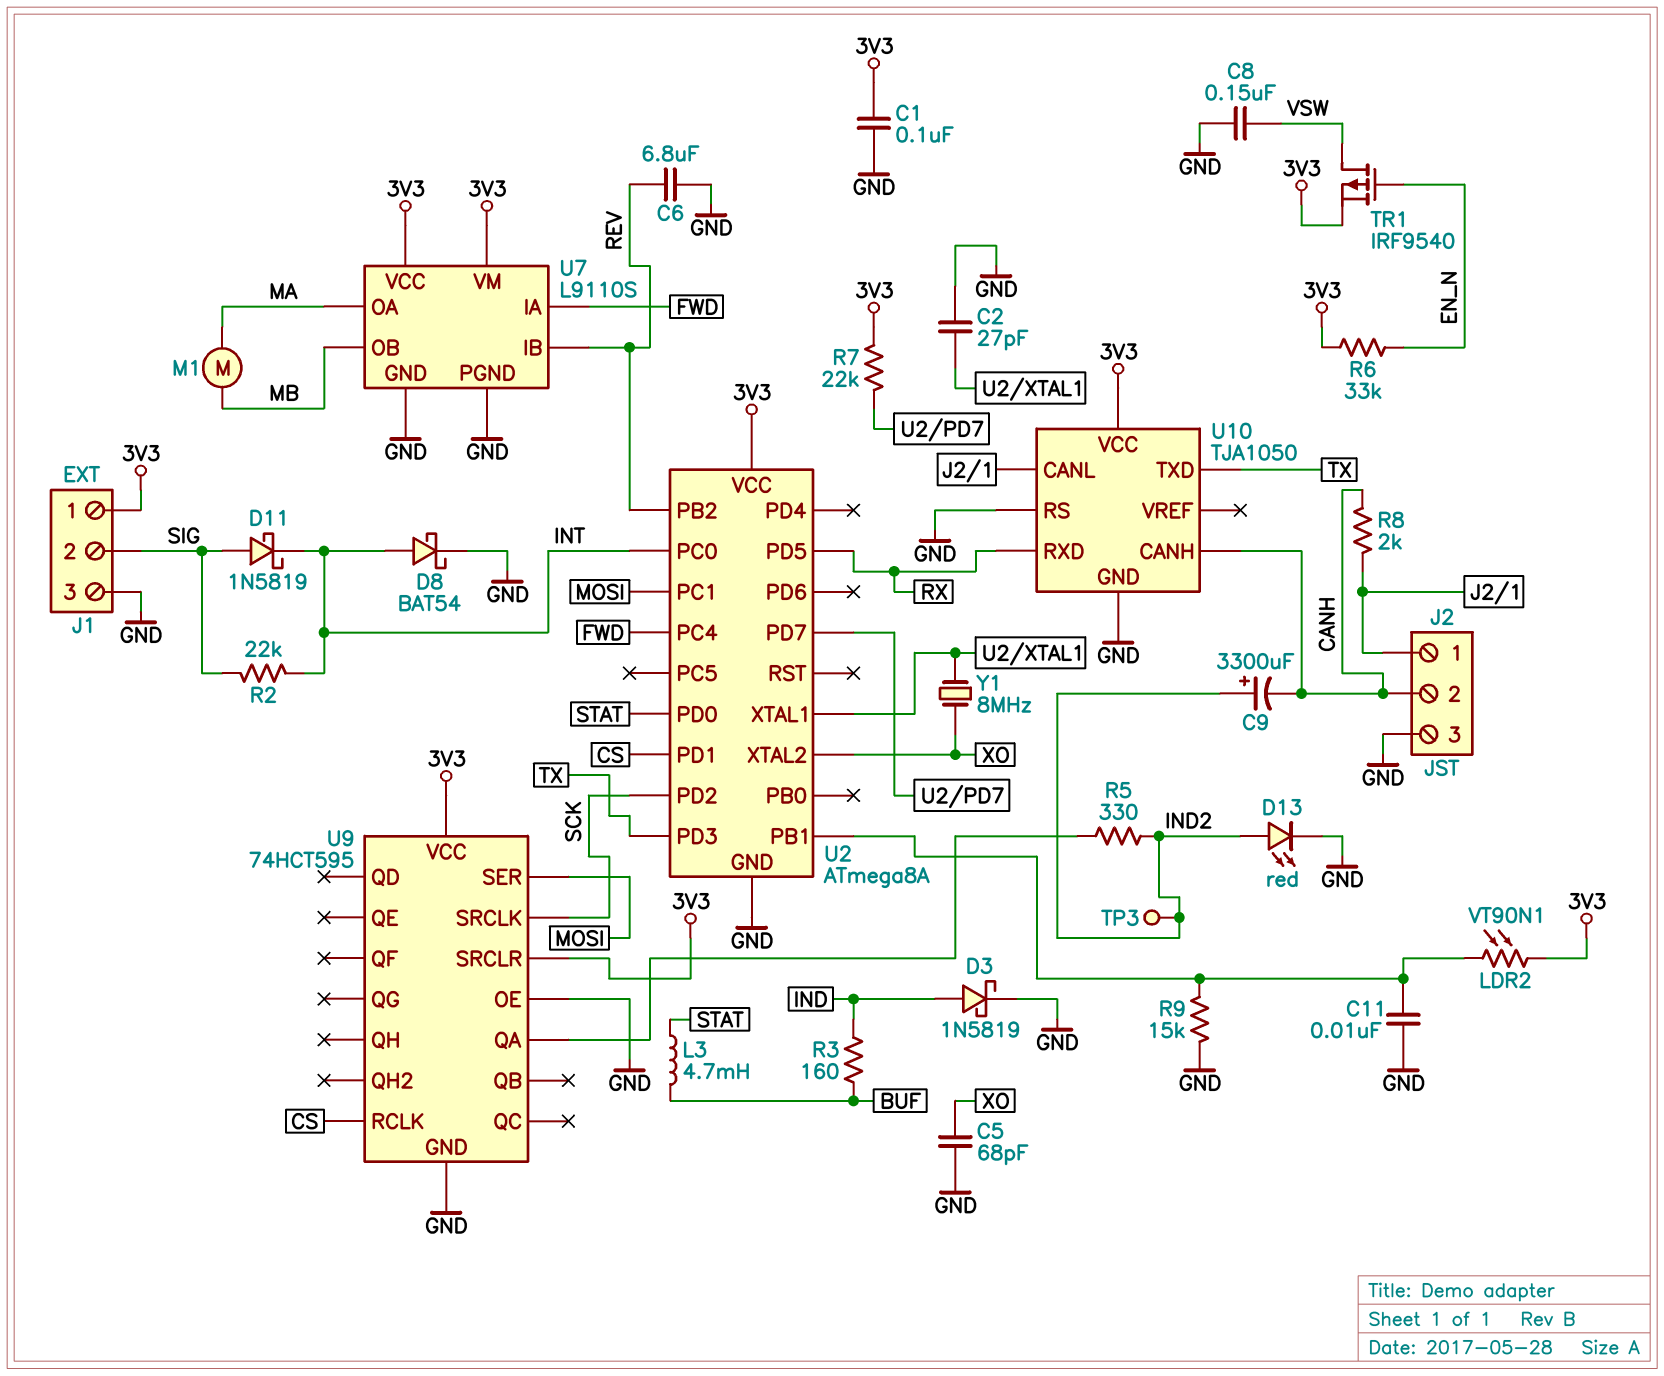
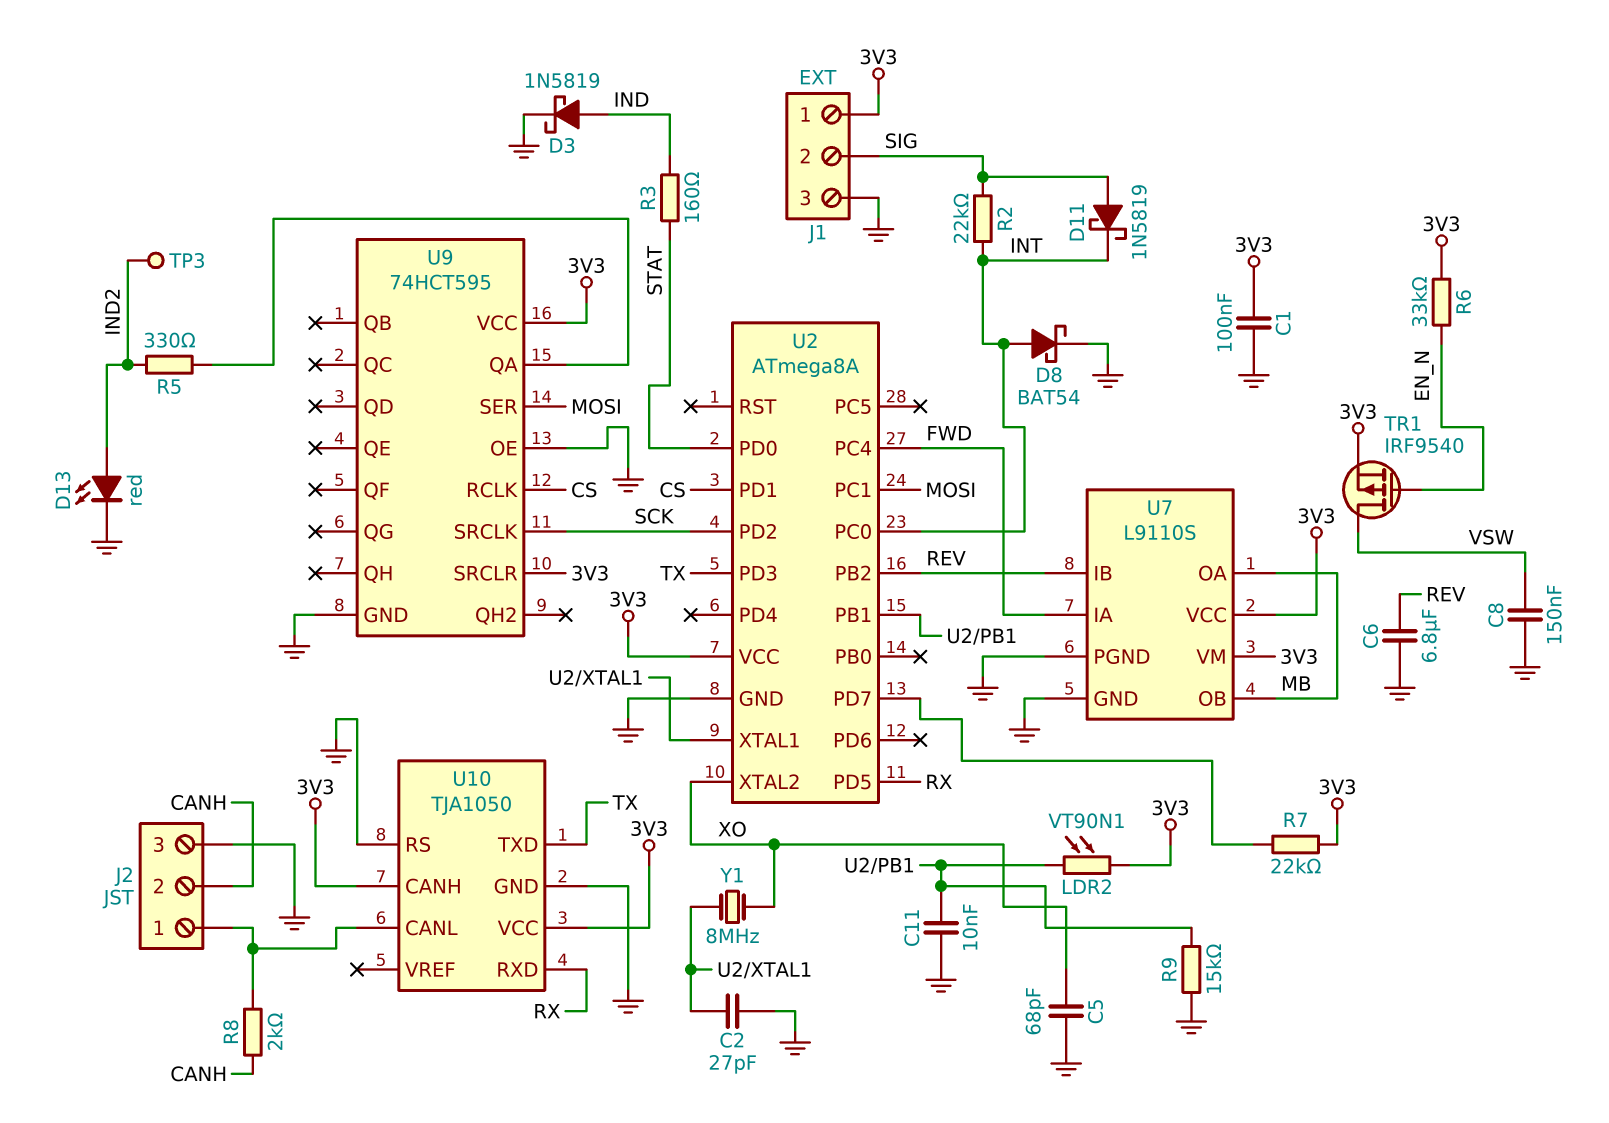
C9: 3300uF (plus IND2, minus CANH) -> none
L3: 4.7mH (BUF, STAT) -> none
M1: motor (MA, MB) -> none
R3: 160 (BUF, IND) -> 160 (IND, STAT)
U7 pin OA: MA -> MB
U10 pin CANH: CANH -> 3V3

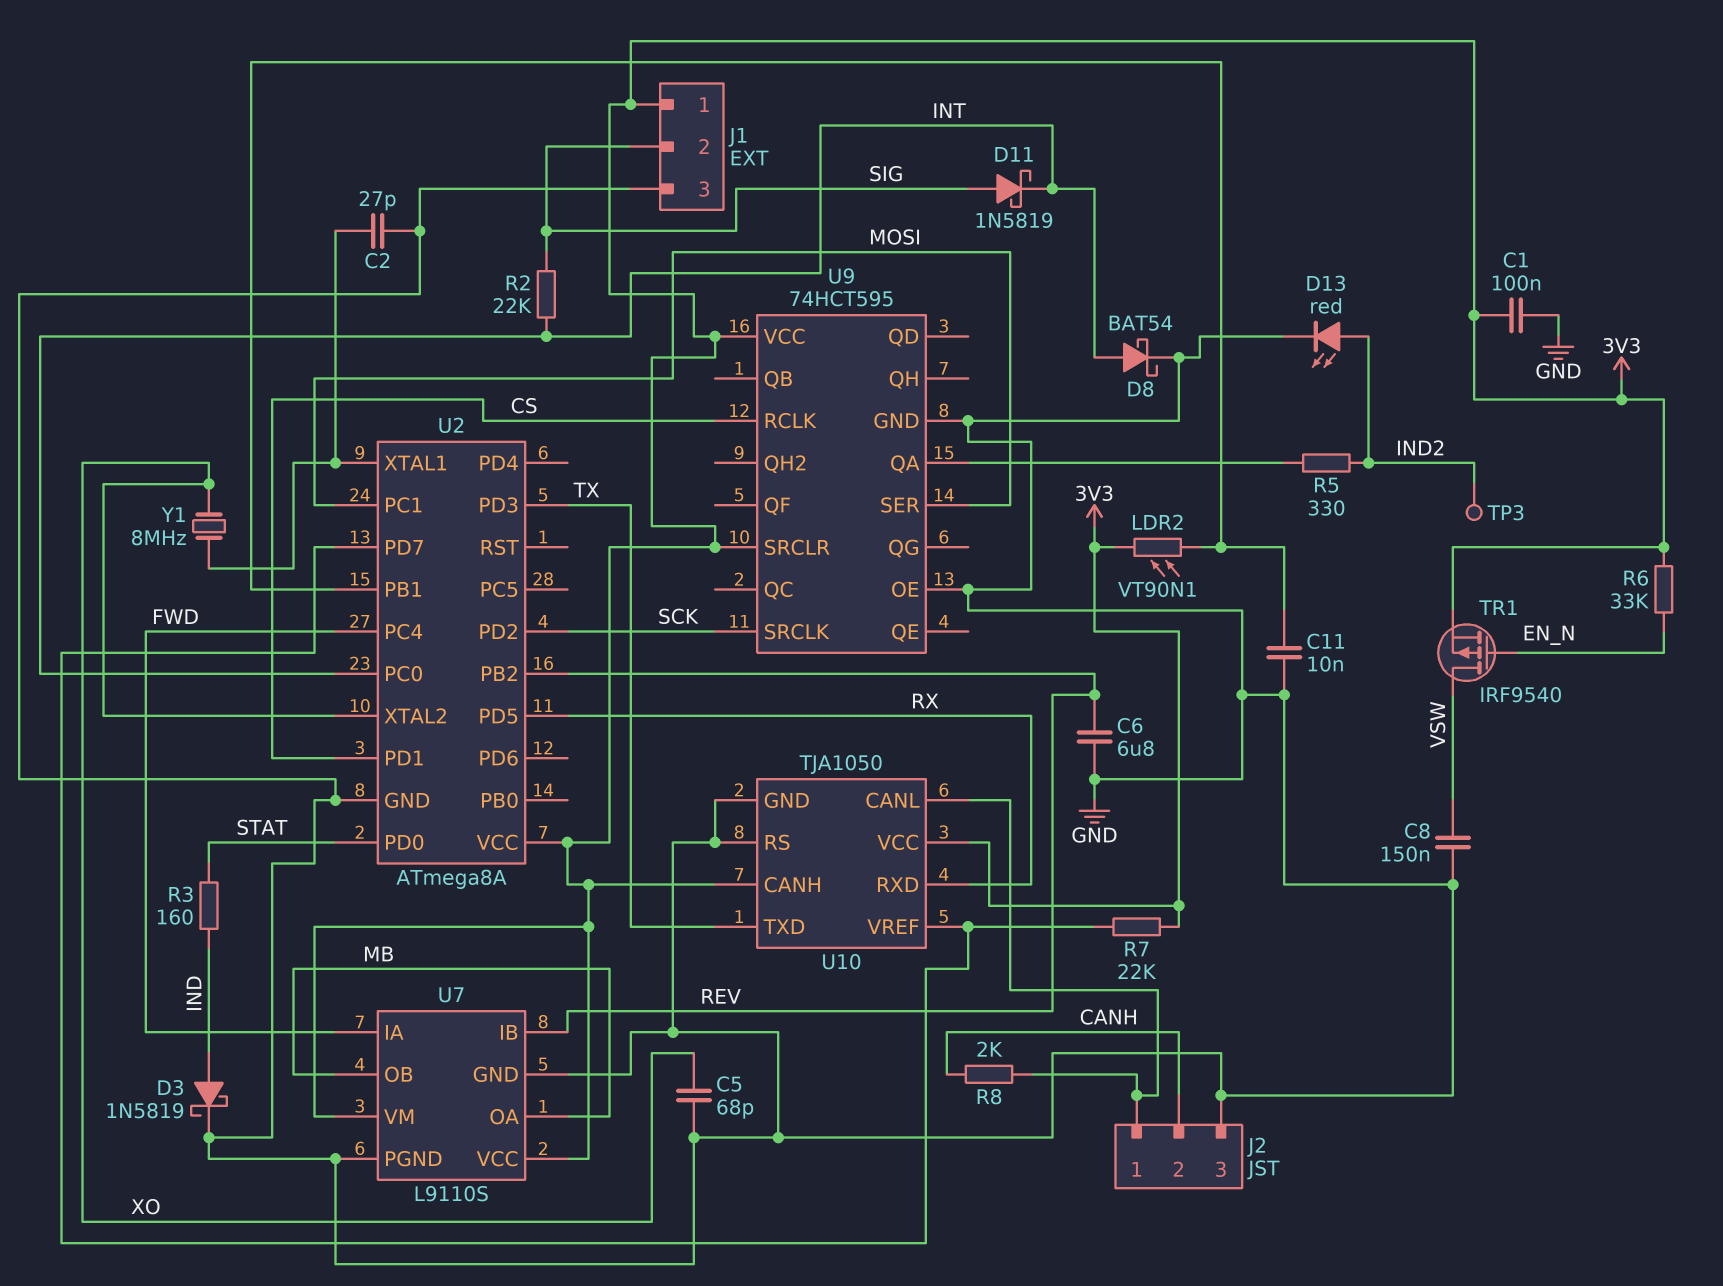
R9: 15k (GND, U2/PB1) -> none
U10 pin VREF: none -> U2/PD7

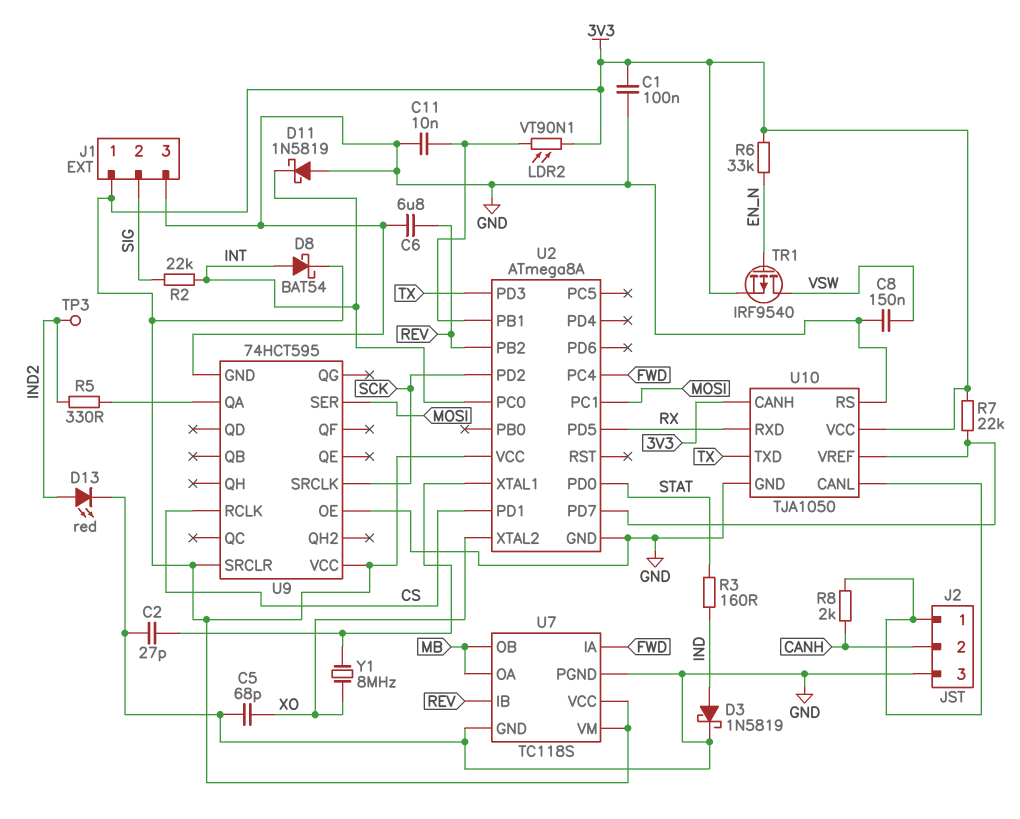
D8: schottky BAT54 (A INT, K GND) -> schottky BAT54 (A INT, K 3V3)
D11: schottky 1N5819 (A SIG, K INT) -> schottky 1N5819 (A GND, K INT)
U7: L9110S -> TC118S

